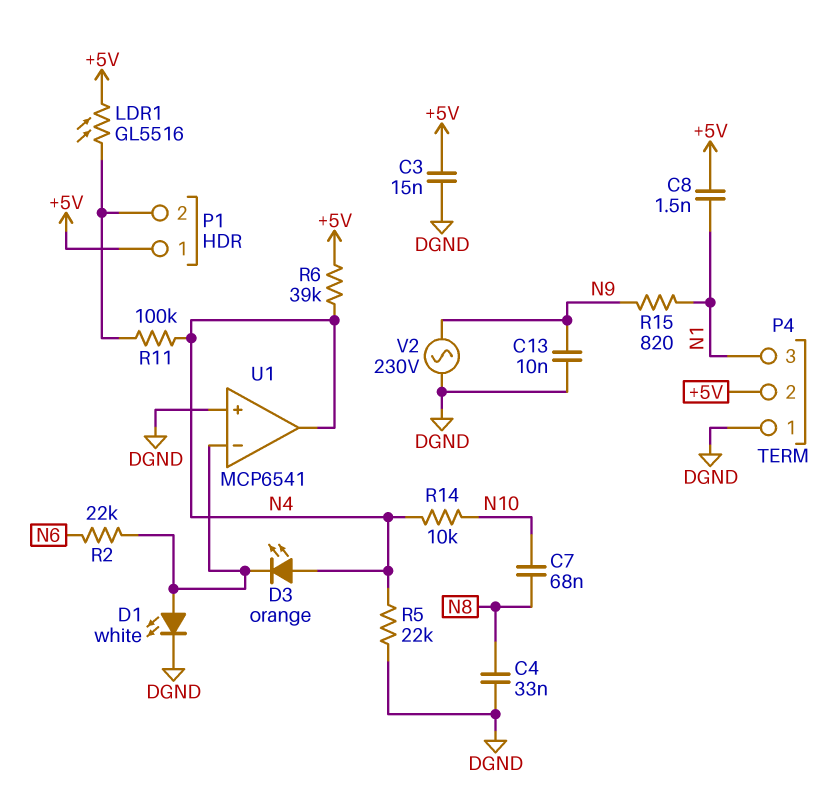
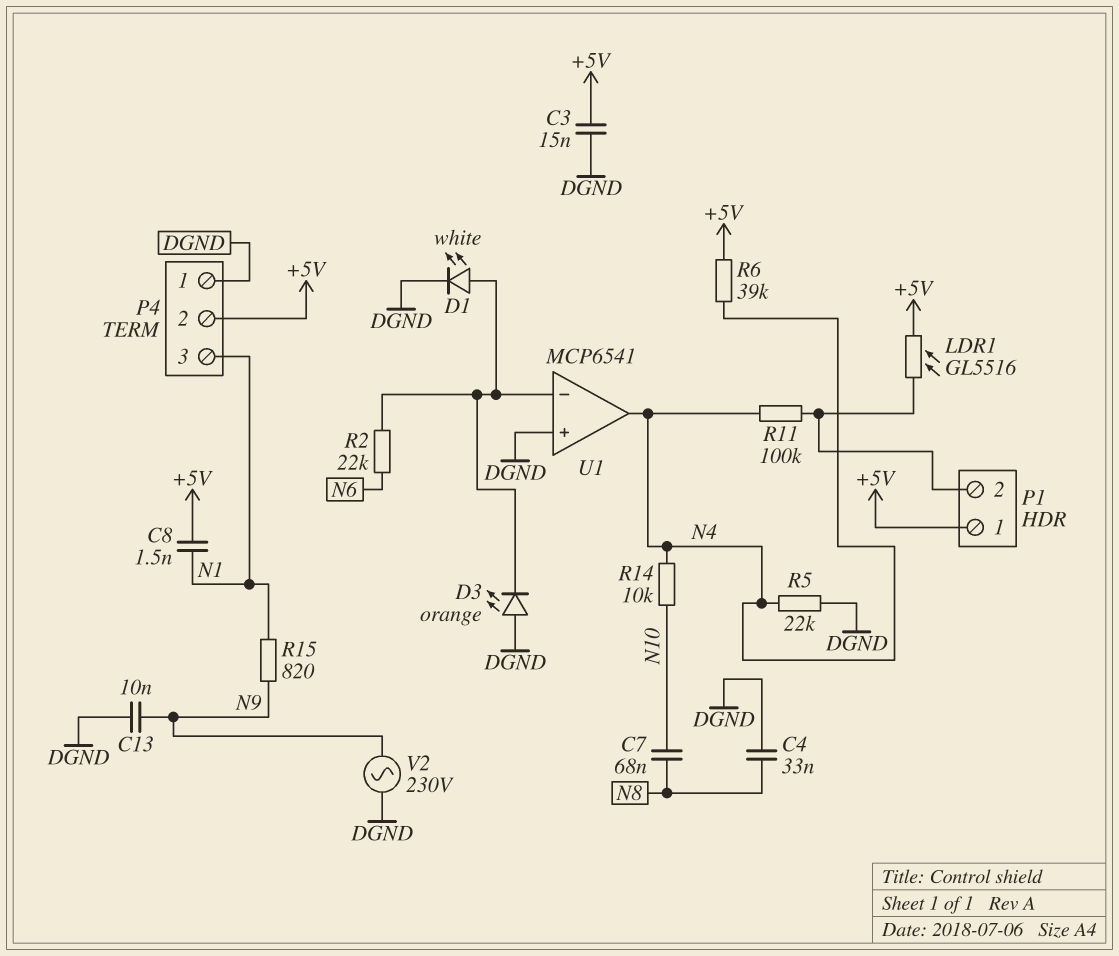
D3: LED orange (A N4, K U1/in-) -> LED orange (A DGND, K U1/in-)

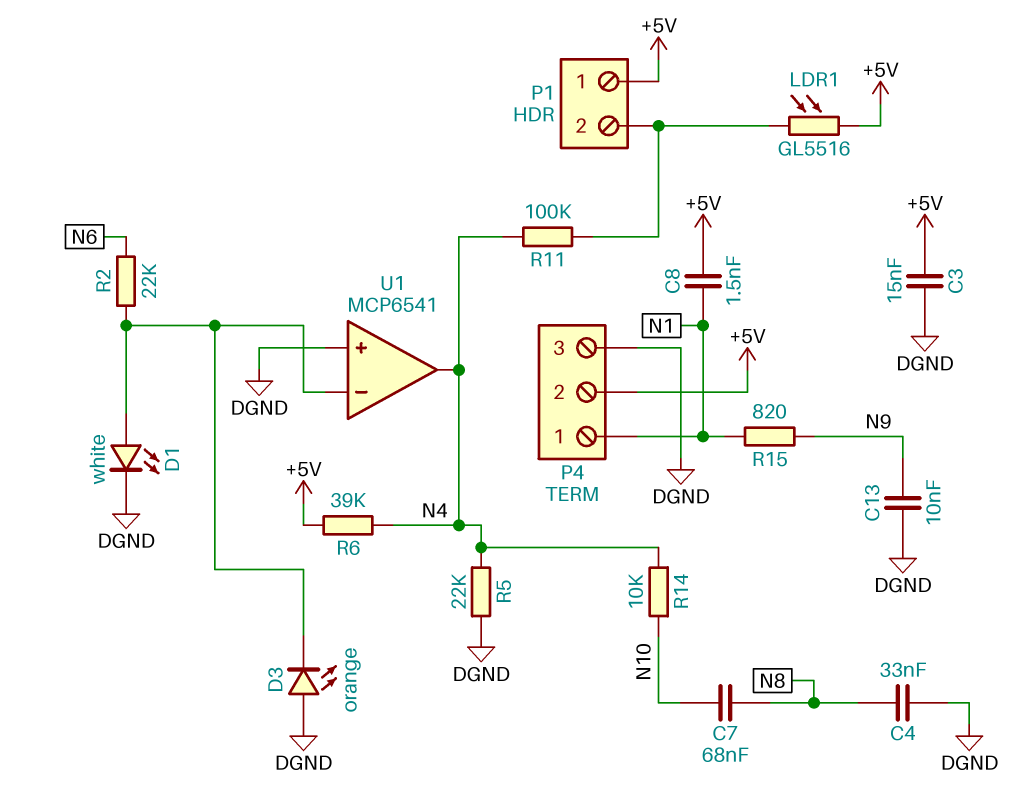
P4 pin 1: DGND -> N1
P4 pin 3: N1 -> DGND
V2: AC 230V (DGND, N9) -> none

